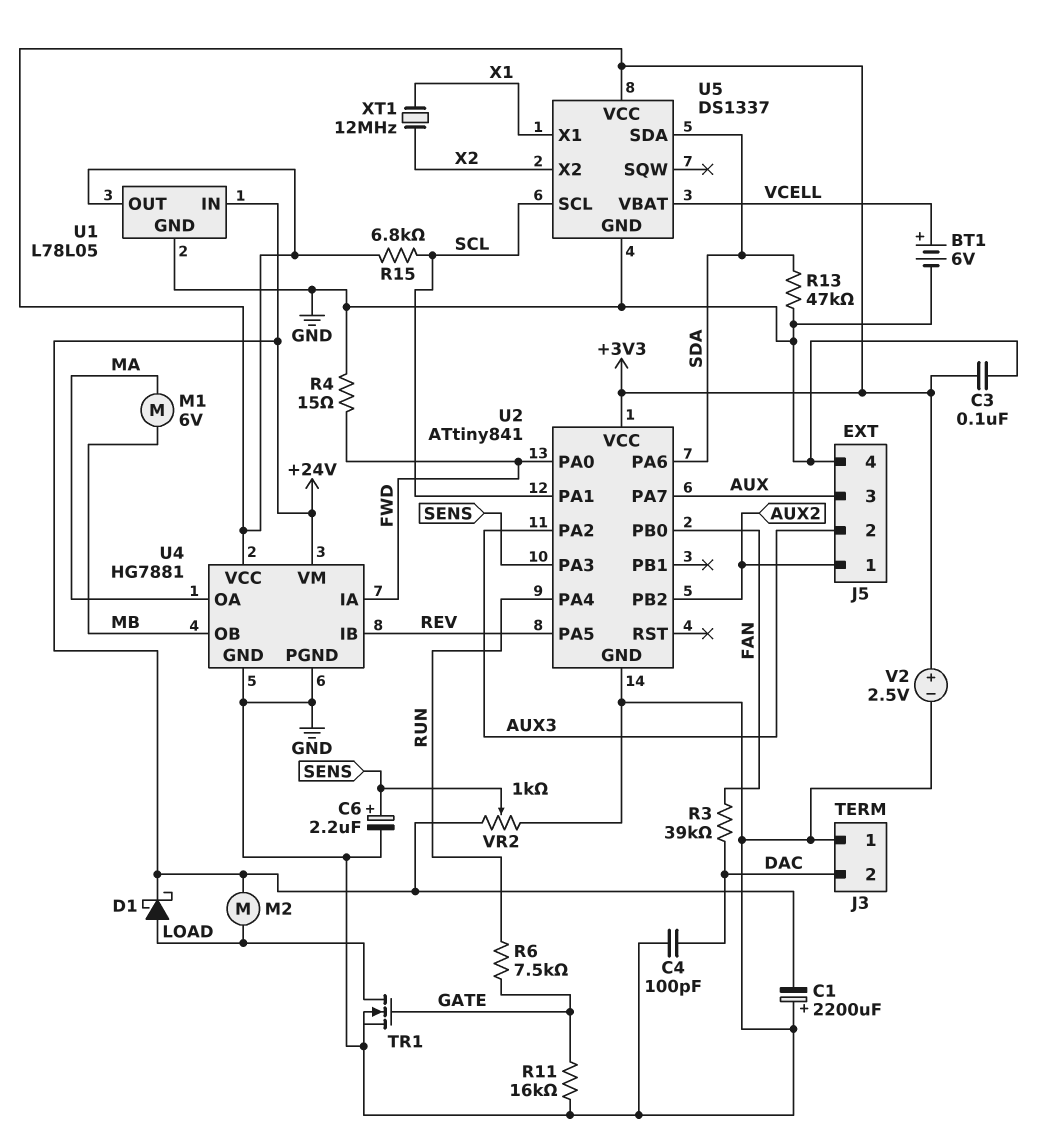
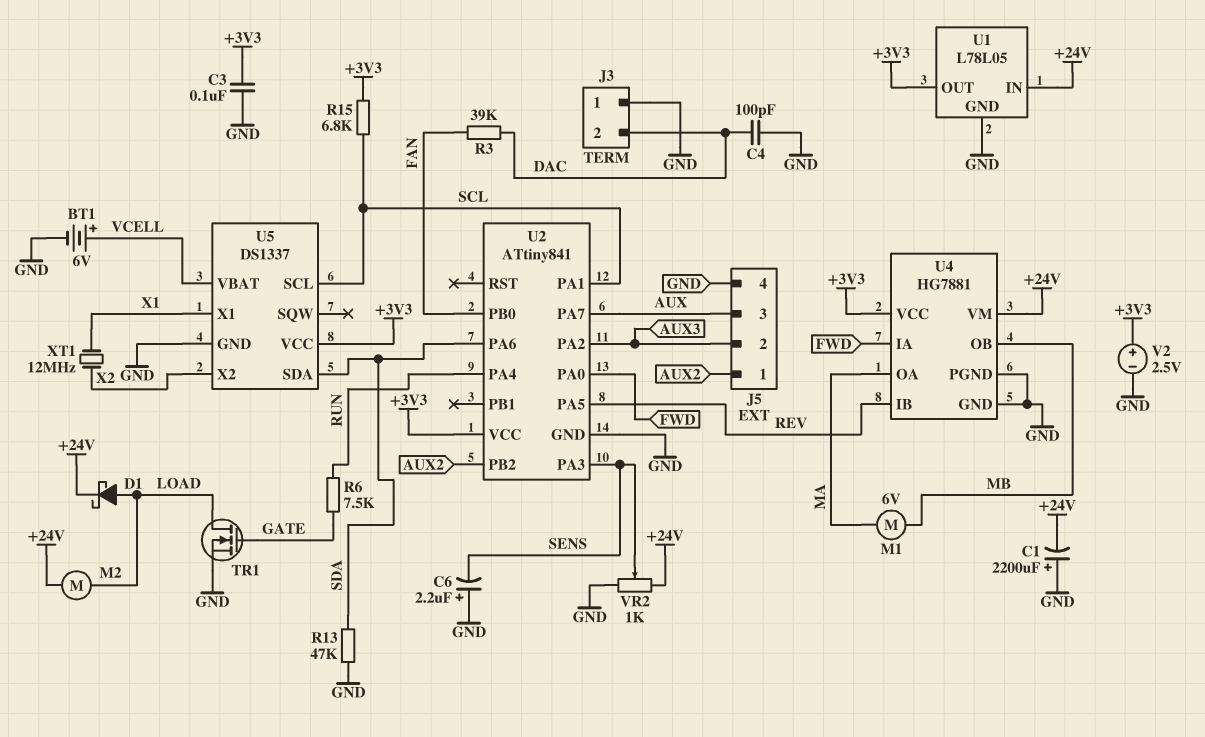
C6: 2.2uF (plus SENS, minus GND) -> 2.2uF (plus GND, minus SENS)
R4: 15 (FWD, GND) -> none
R11: 16k (GATE, GND) -> none

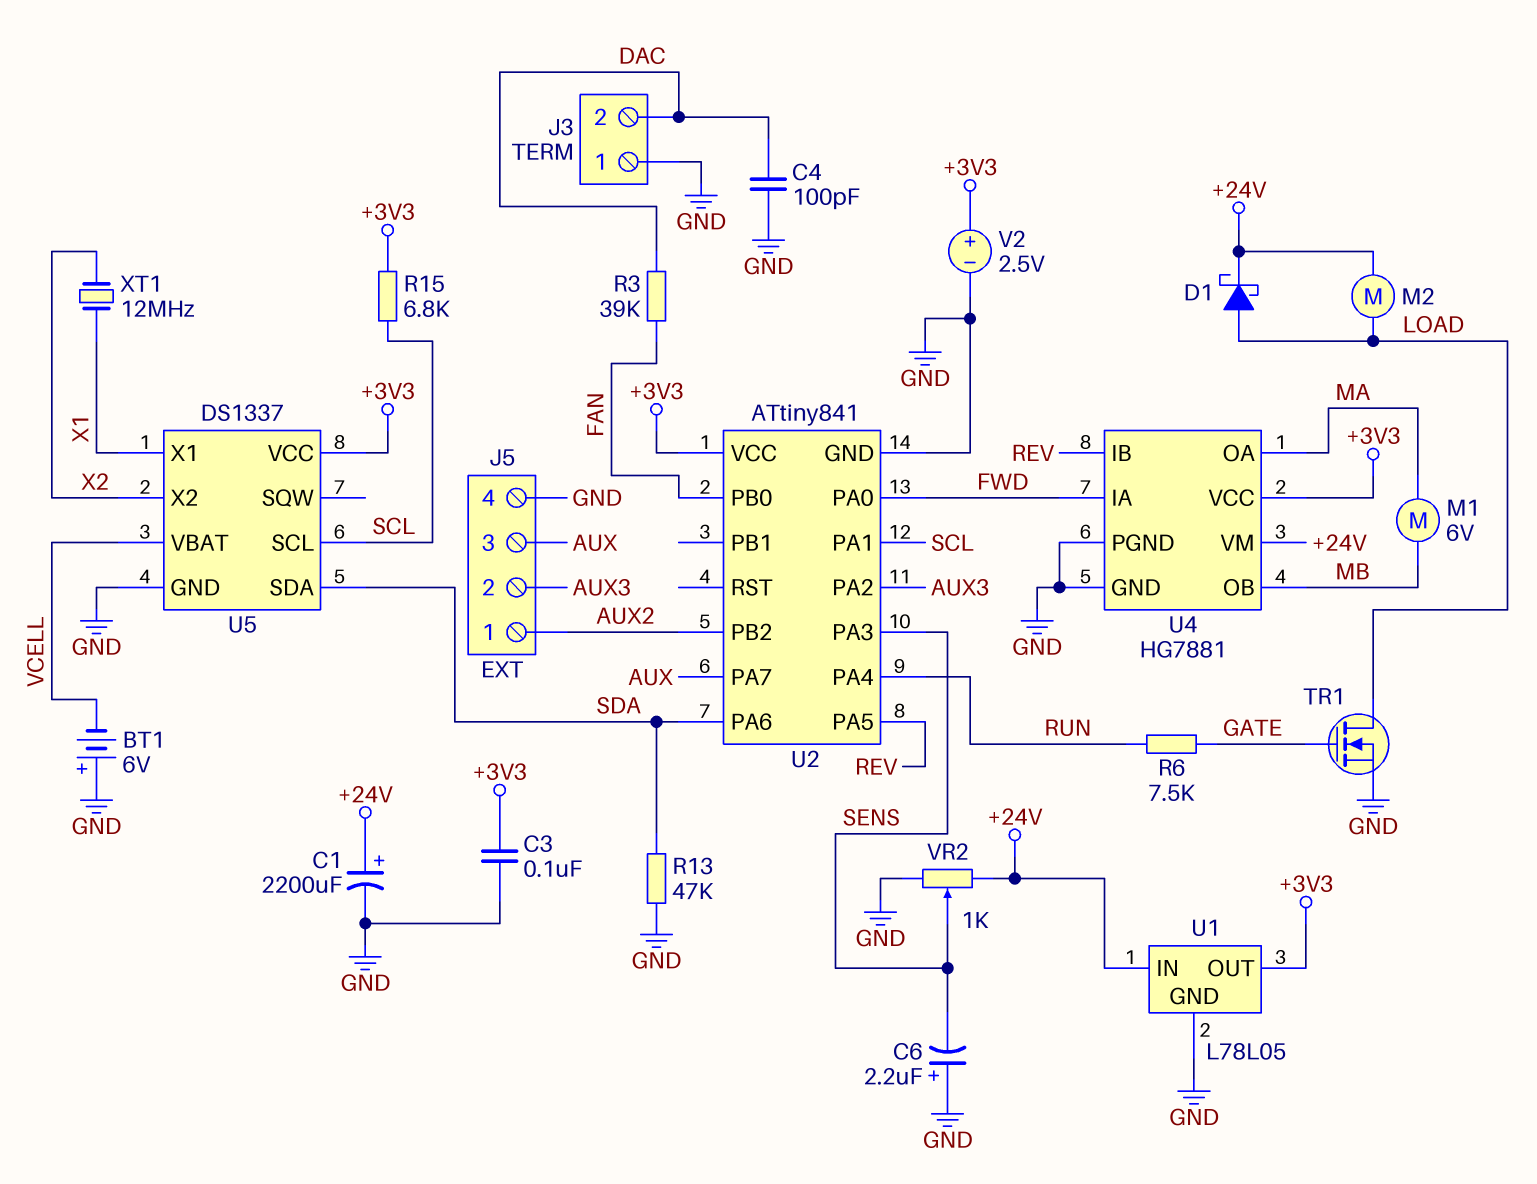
BT1: 6V (plus VCELL, minus GND) -> 6V (plus GND, minus VCELL)
C1: 2200uF (plus GND, minus +24V) -> 2200uF (plus +24V, minus GND)

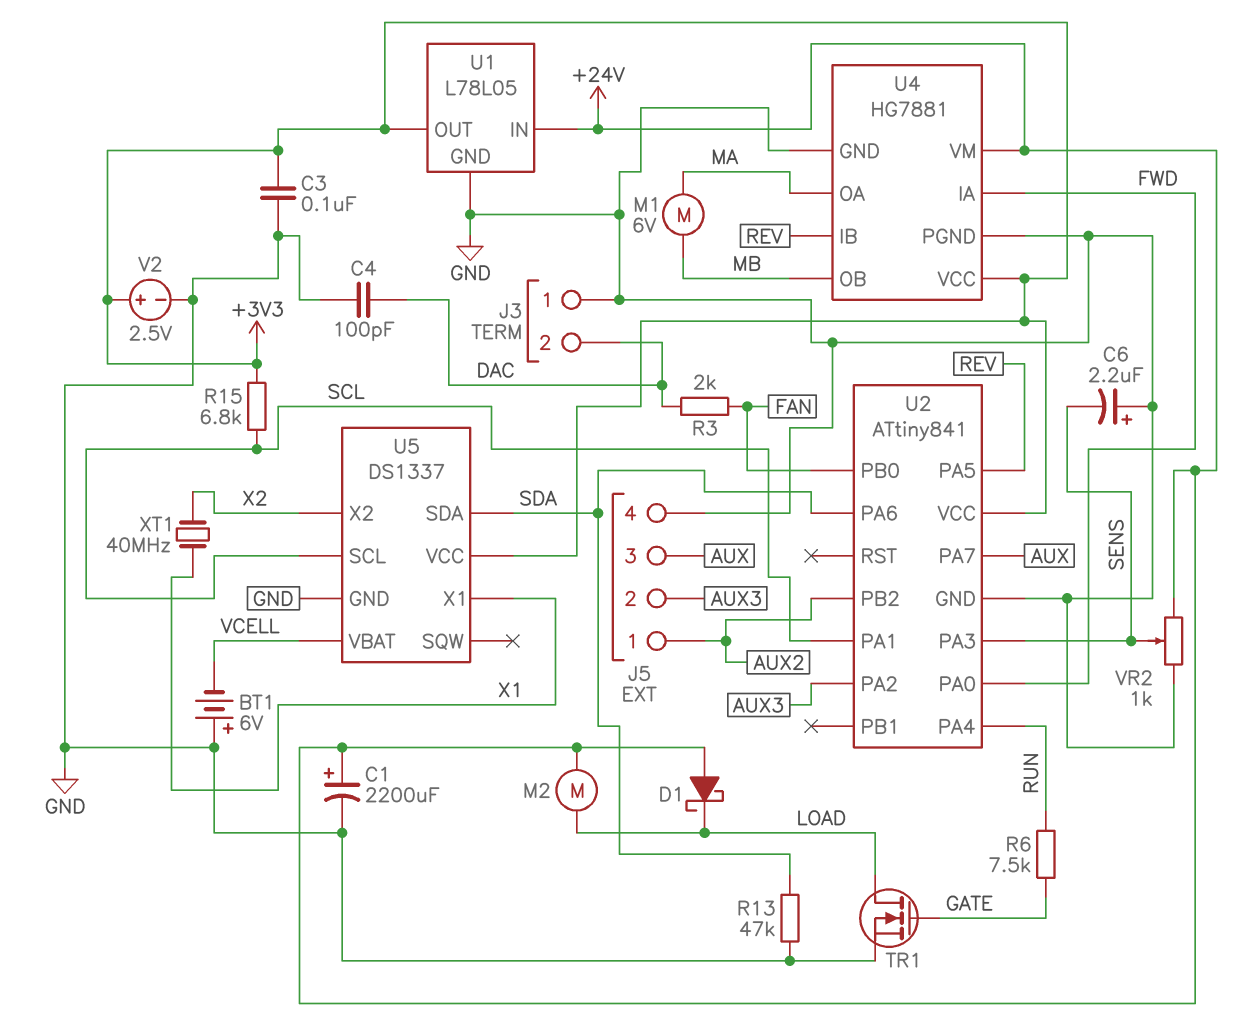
D1: schottky (A LOAD, K +24V) -> schottky (A +24V, K LOAD)
R3: 39k (DAC, FAN) -> 2k (DAC, FAN)
XT1: 12MHz (X1, X2) -> 40MHz (X1, X2)

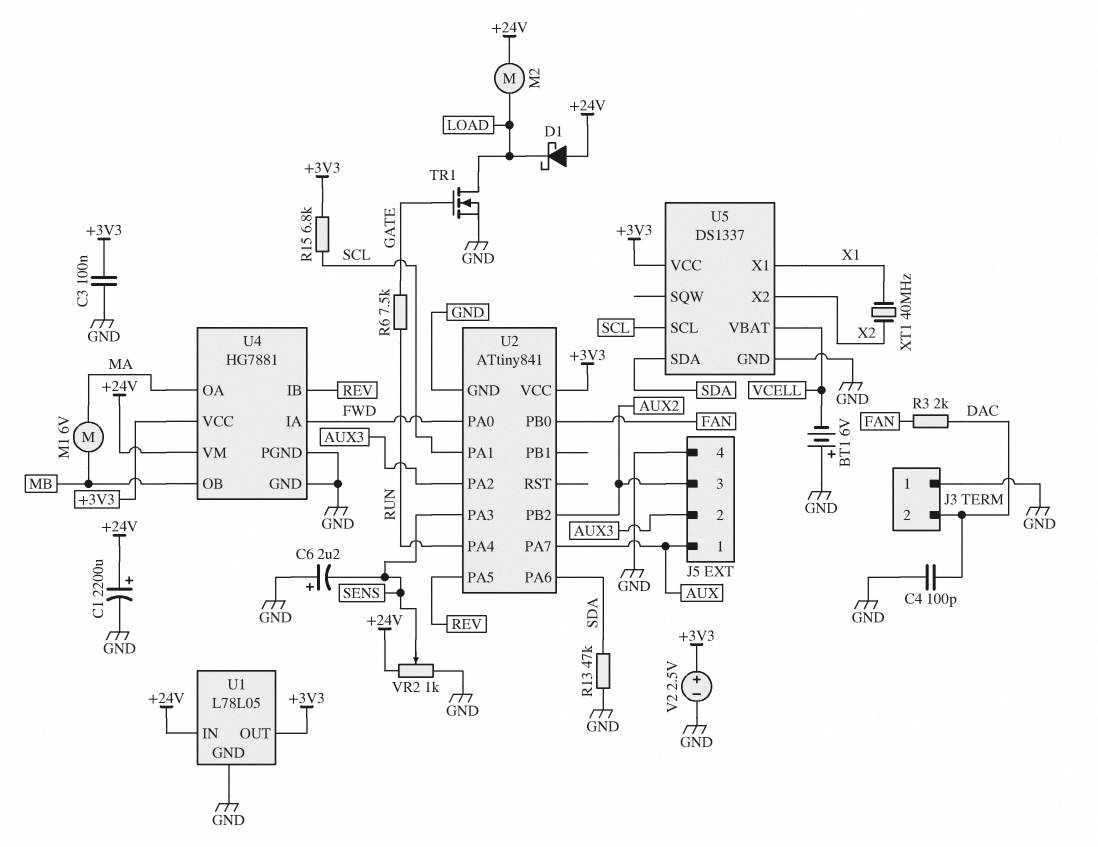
J5 pin 1: AUX2 -> AUX
J5 pin 3: AUX -> AUX2

